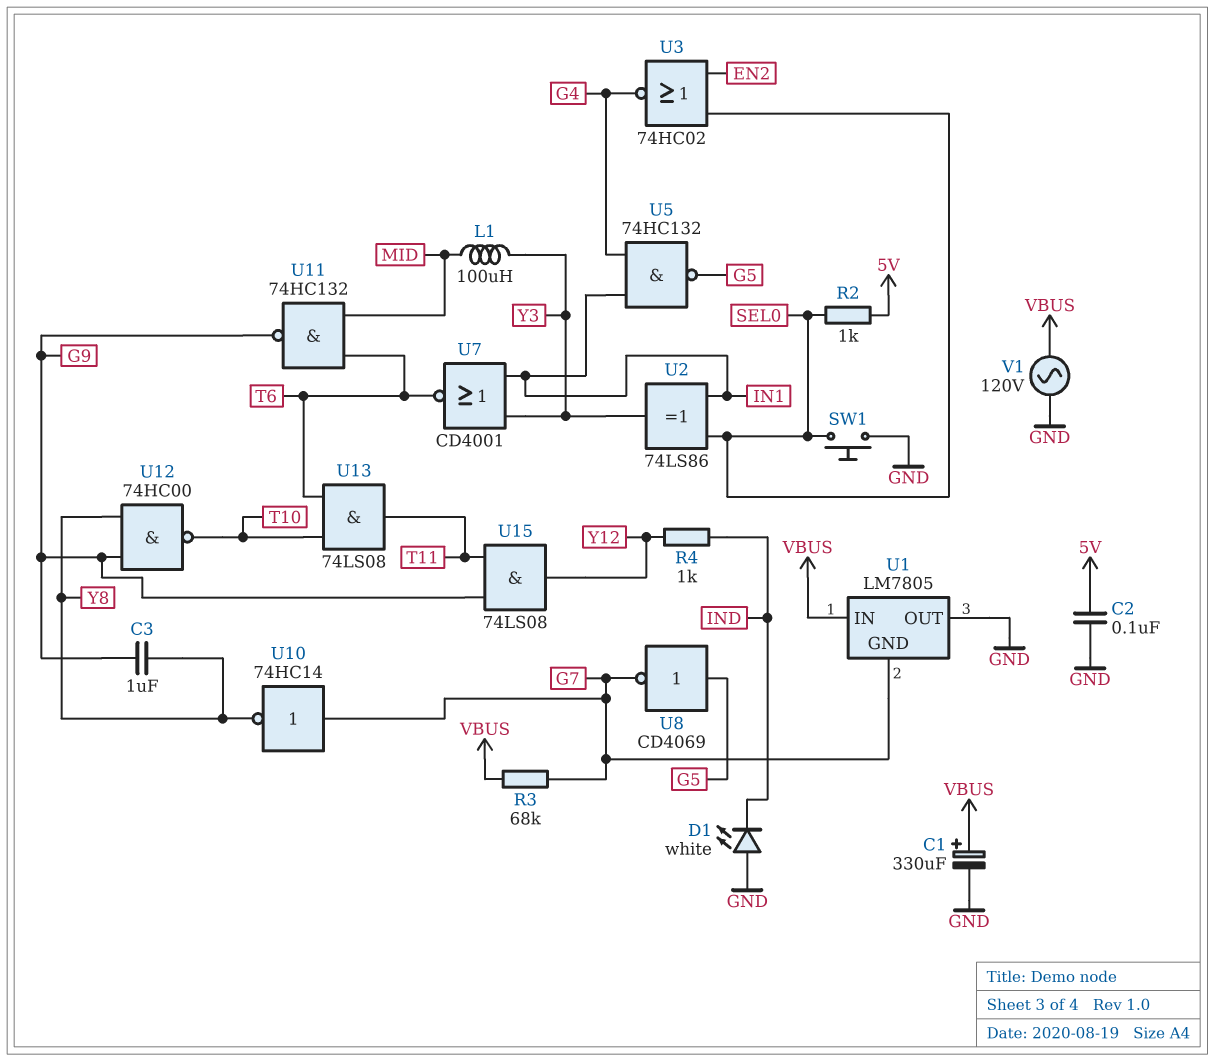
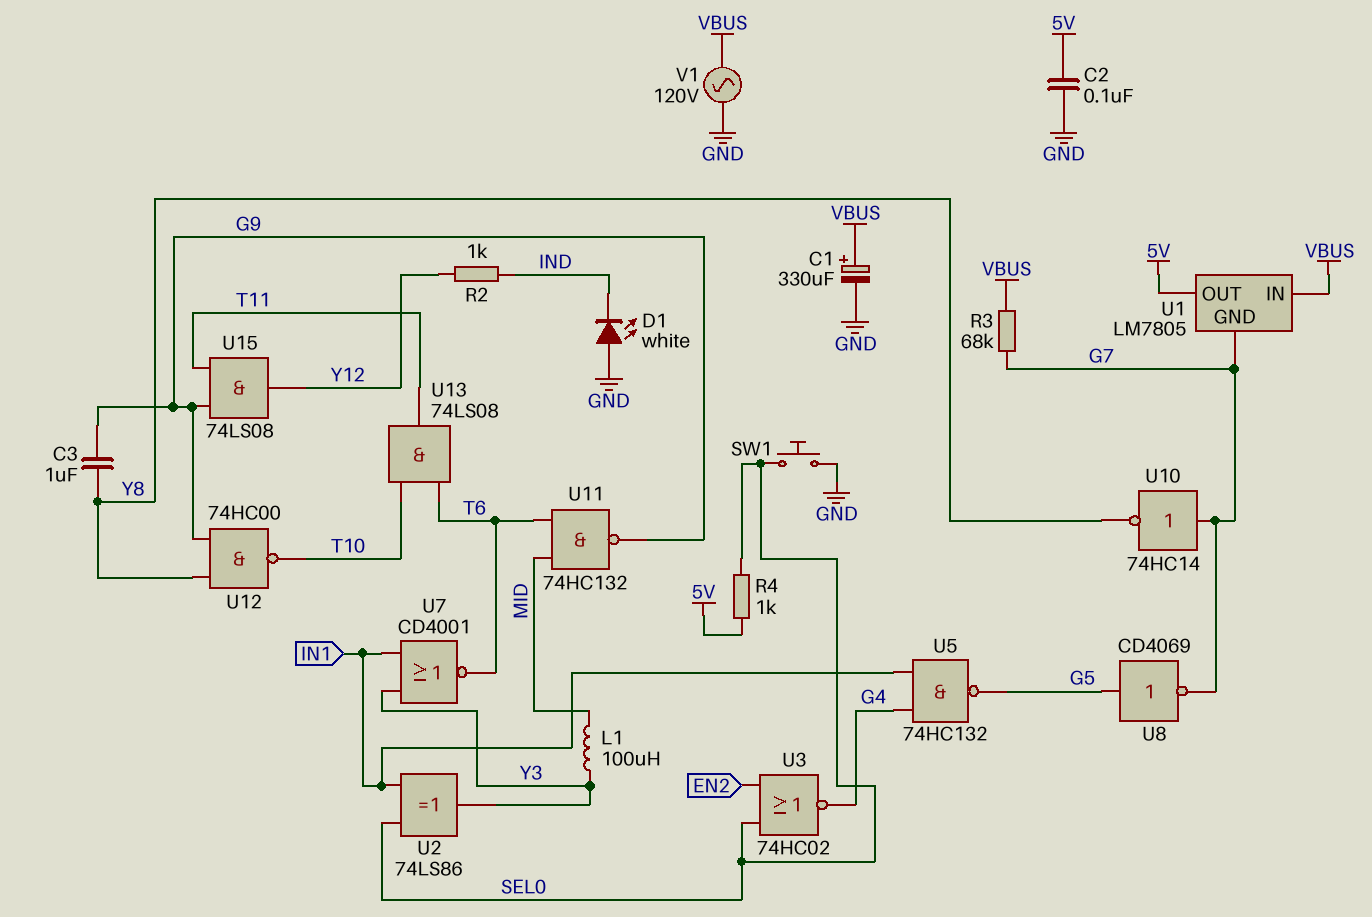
R2: 1k (5V, SEL0) -> 1k (IND, Y12)
R4: 1k (IND, Y12) -> 1k (5V, SEL0)
U1 pin OUT: GND -> 5V

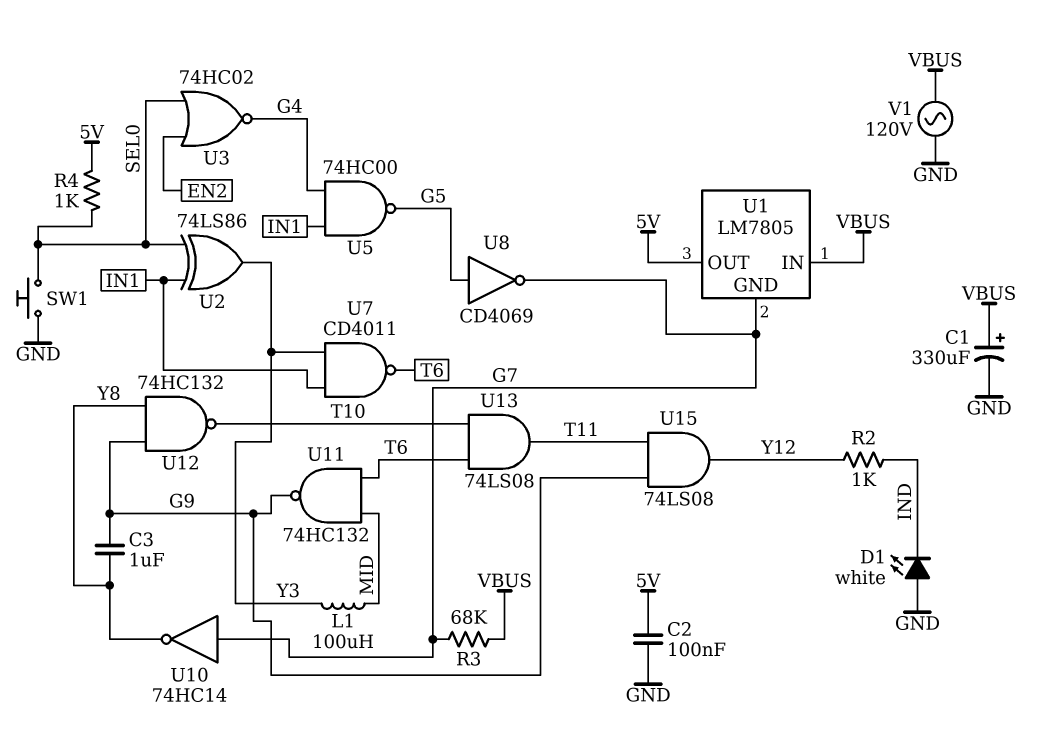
U5: NAND 74HC132 (in G4, in IN1, out G5) -> NAND 74HC00 (in G4, in IN1, out G5)
U7: NOR CD4001 (in IN1, in Y3, out T6) -> NAND CD4011 (in IN1, in Y3, out T6)
U12: NAND 74HC00 (in G9, in Y8, out T10) -> NAND 74HC132 (in G9, in Y8, out T10)

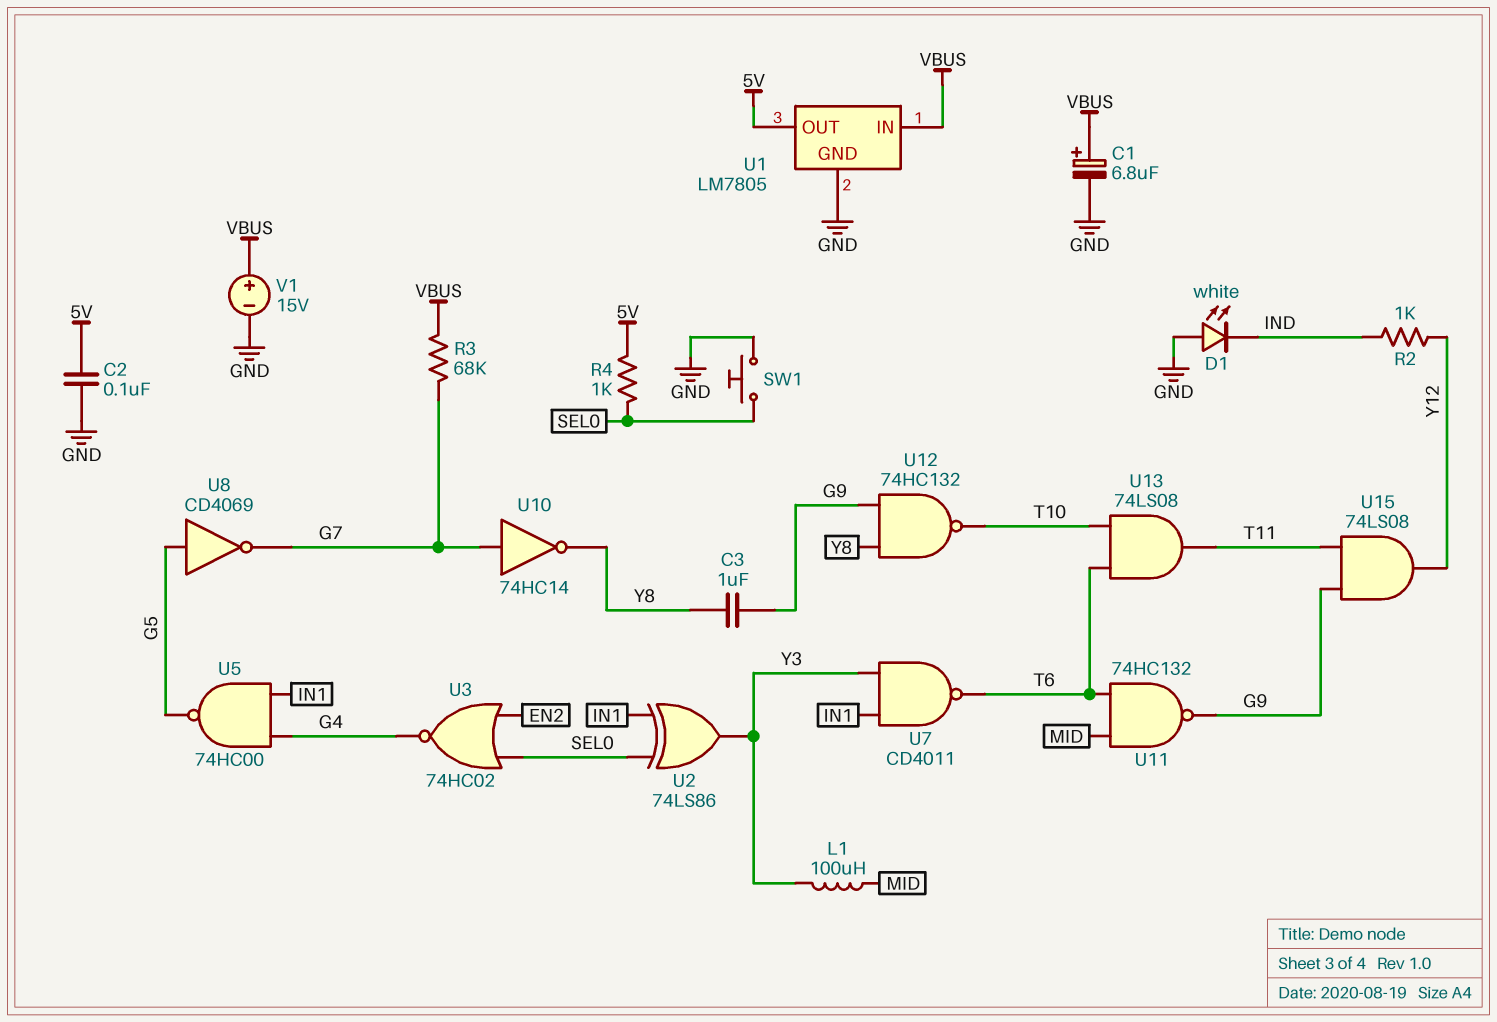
C1: 330uF (plus VBUS, minus GND) -> 6.8uF (plus VBUS, minus GND)
U1 pin GND: G7 -> GND
V1: AC 120V (GND, VBUS) -> 15V (plus VBUS, minus GND)

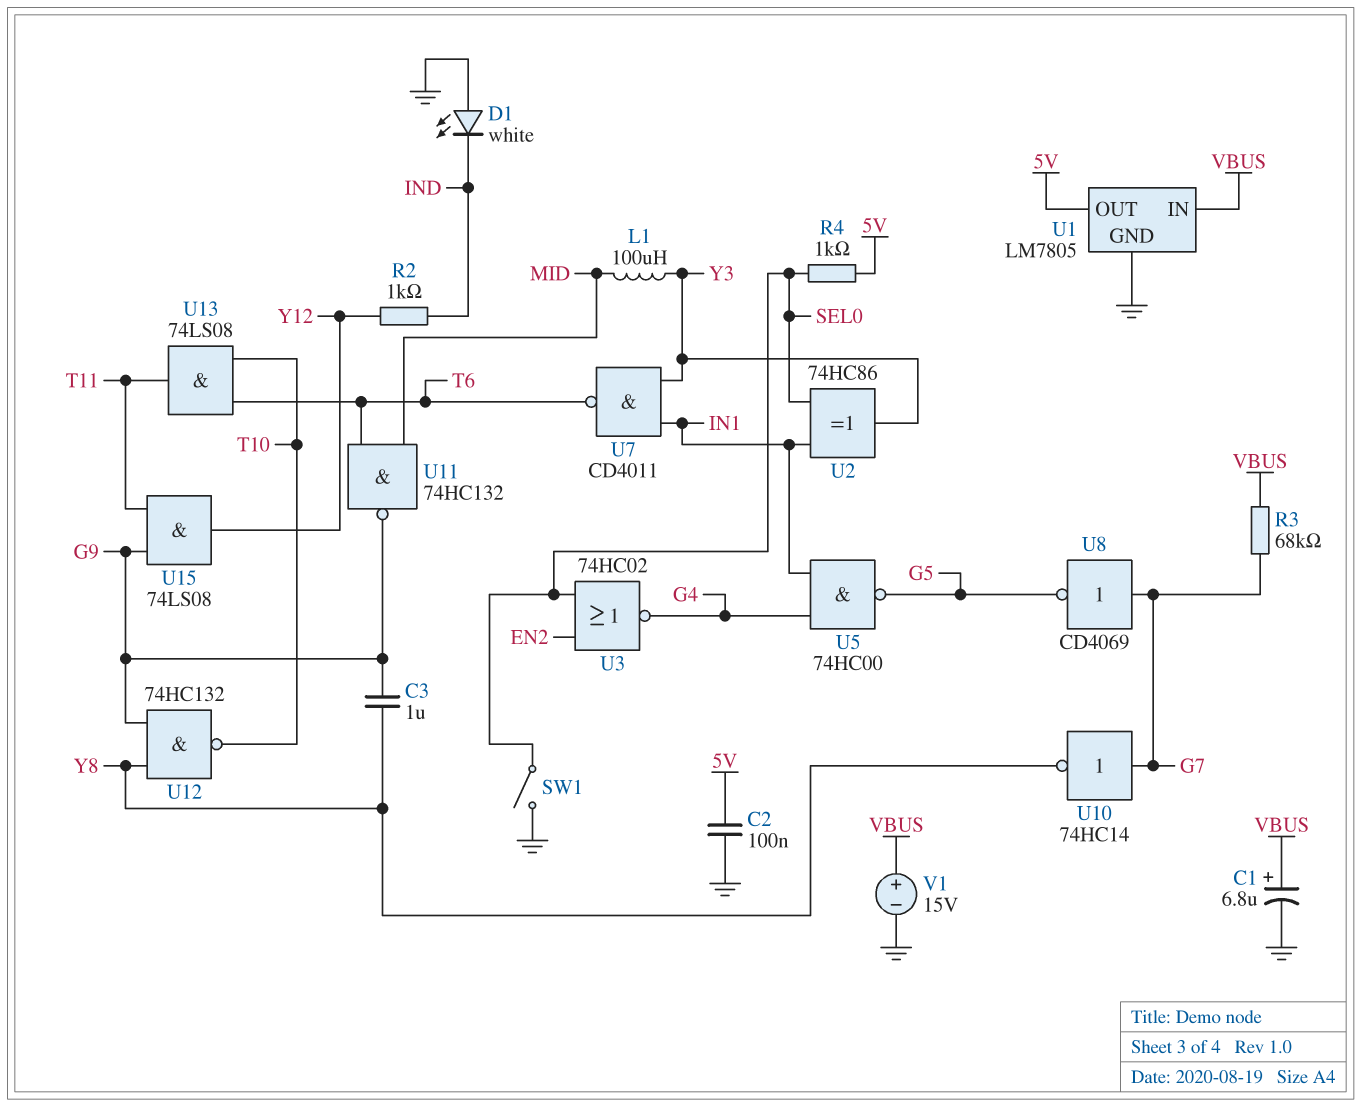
SW1: button (GND, SEL0) -> switch (GND, SEL0)
U2: XOR 74LS86 (in IN1, in SEL0, out Y3) -> XOR 74HC86 (in IN1, in SEL0, out Y3)
U8: NOT CD4069 (in G5, out G7) -> NOT CD4069 (in G7, out G5)

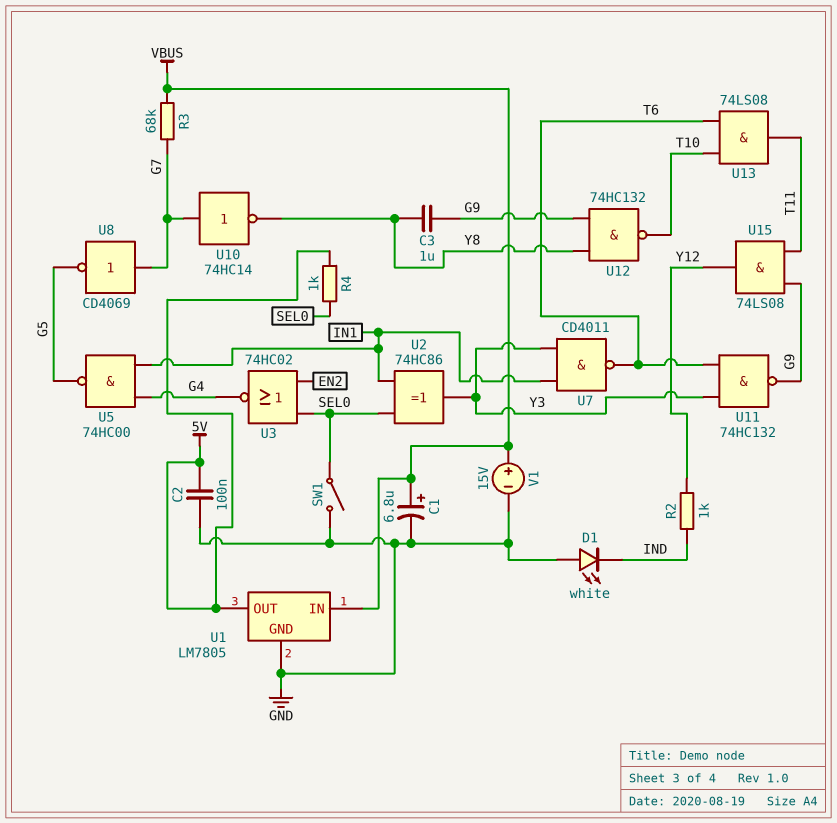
L1: 100uH (MID, Y3) -> none
U11: NAND 74HC132 (in MID, in T6, out G9) -> NAND 74HC132 (in T6, in Y3, out G9)

